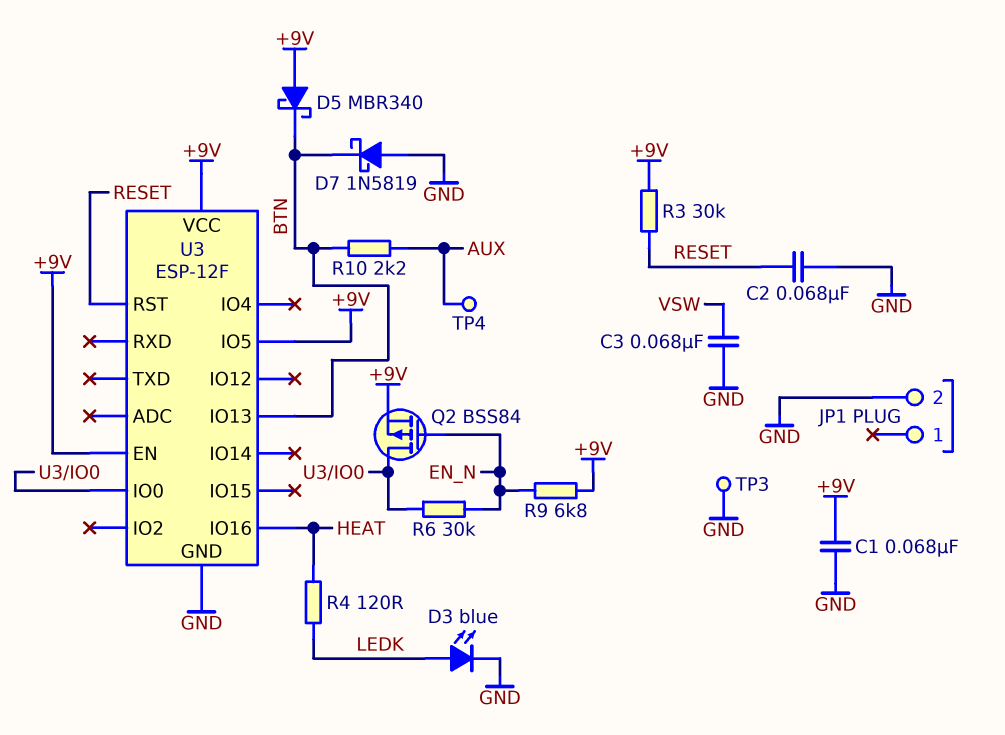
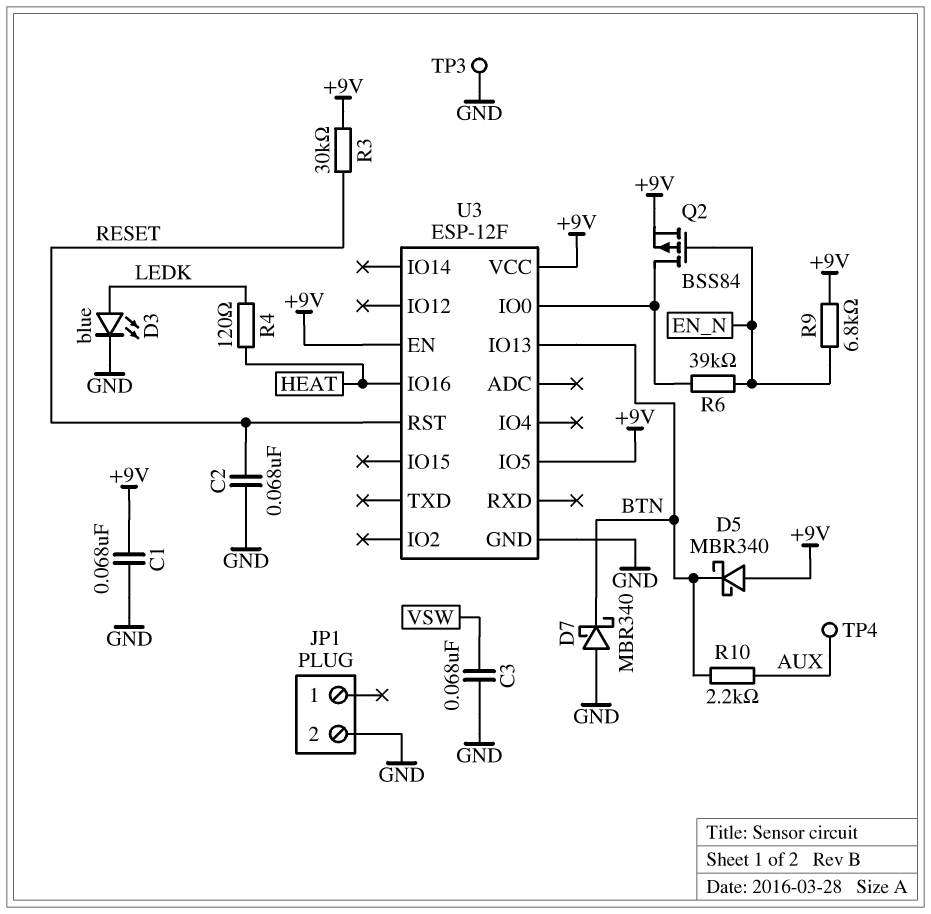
D7: schottky 1N5819 (A GND, K BTN) -> schottky MBR340 (A GND, K BTN)
R6: 30k (EN_N, U3/IO0) -> 39k (EN_N, U3/IO0)

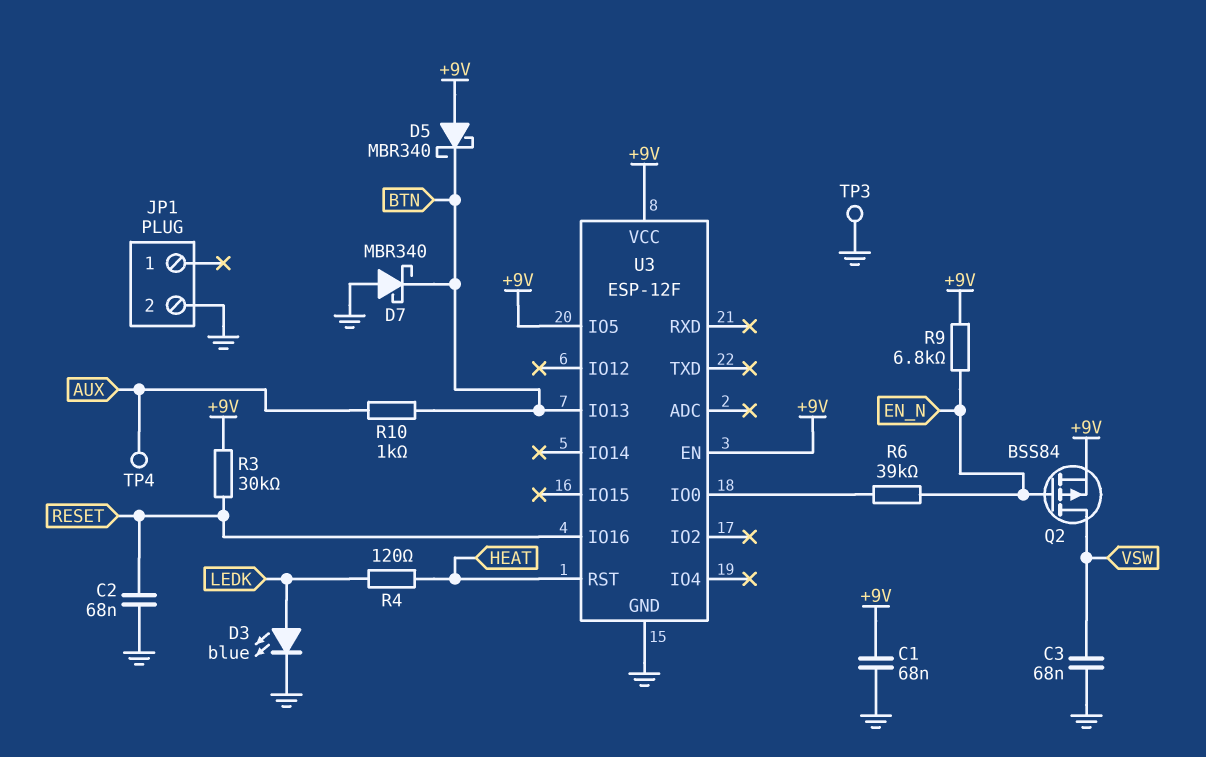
Q2: PMOS BSS84 (G EN_N, D U3/IO0, S +9V) -> PMOS BSS84 (G EN_N, D VSW, S +9V)
R10: 2.2k (AUX, BTN) -> 1k (AUX, BTN)
U3 pin IO16: HEAT -> RESET
U3 pin RST: RESET -> HEAT

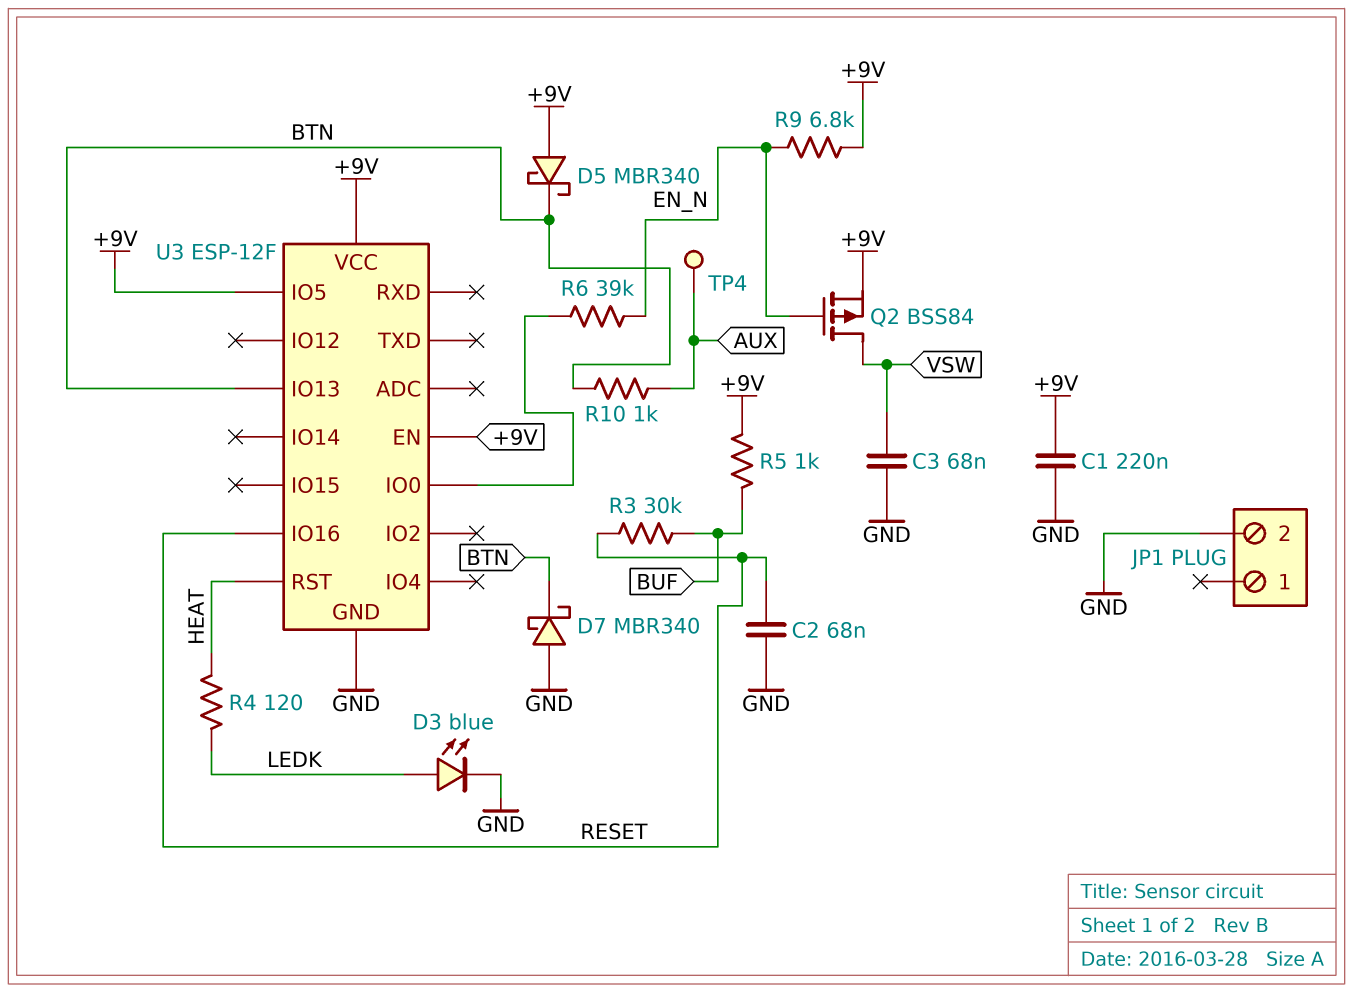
C1: 68nF (+9V, GND) -> 220nF (+9V, GND)
R3: 30k (+9V, RESET) -> 30k (BUF, RESET)
R5: none -> 1k (+9V, BUF)
TP3: test point (GND) -> none

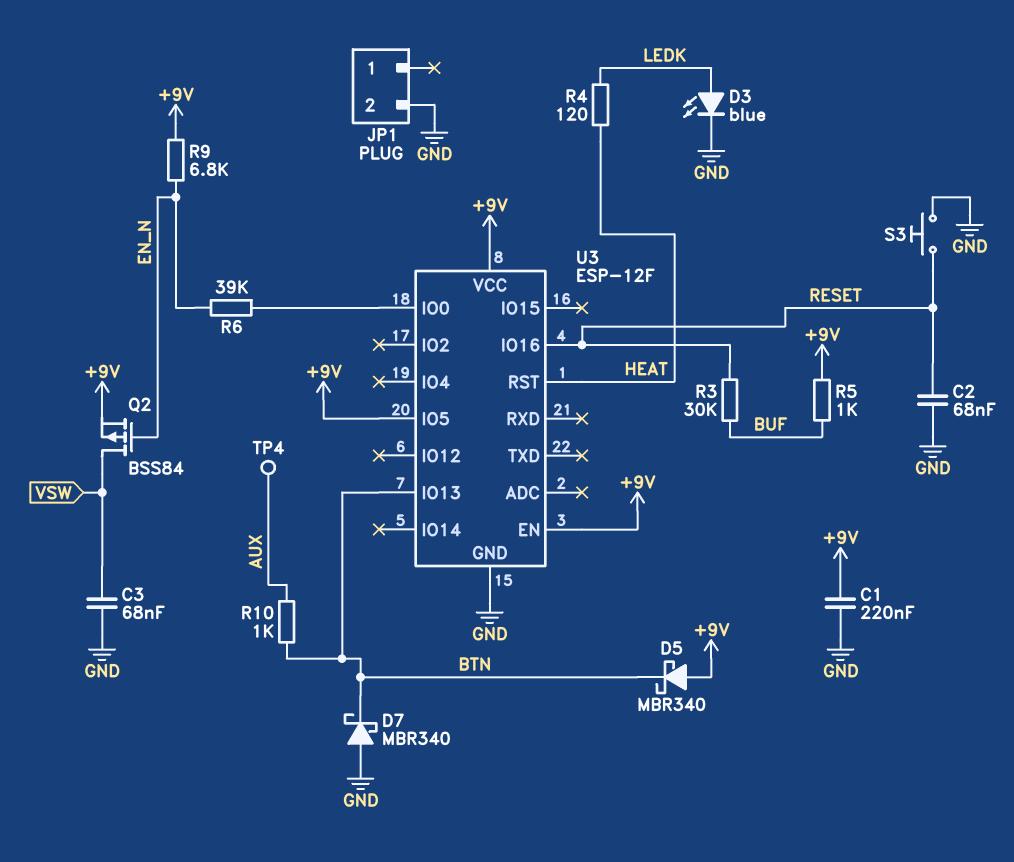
S3: none -> button (GND, RESET)

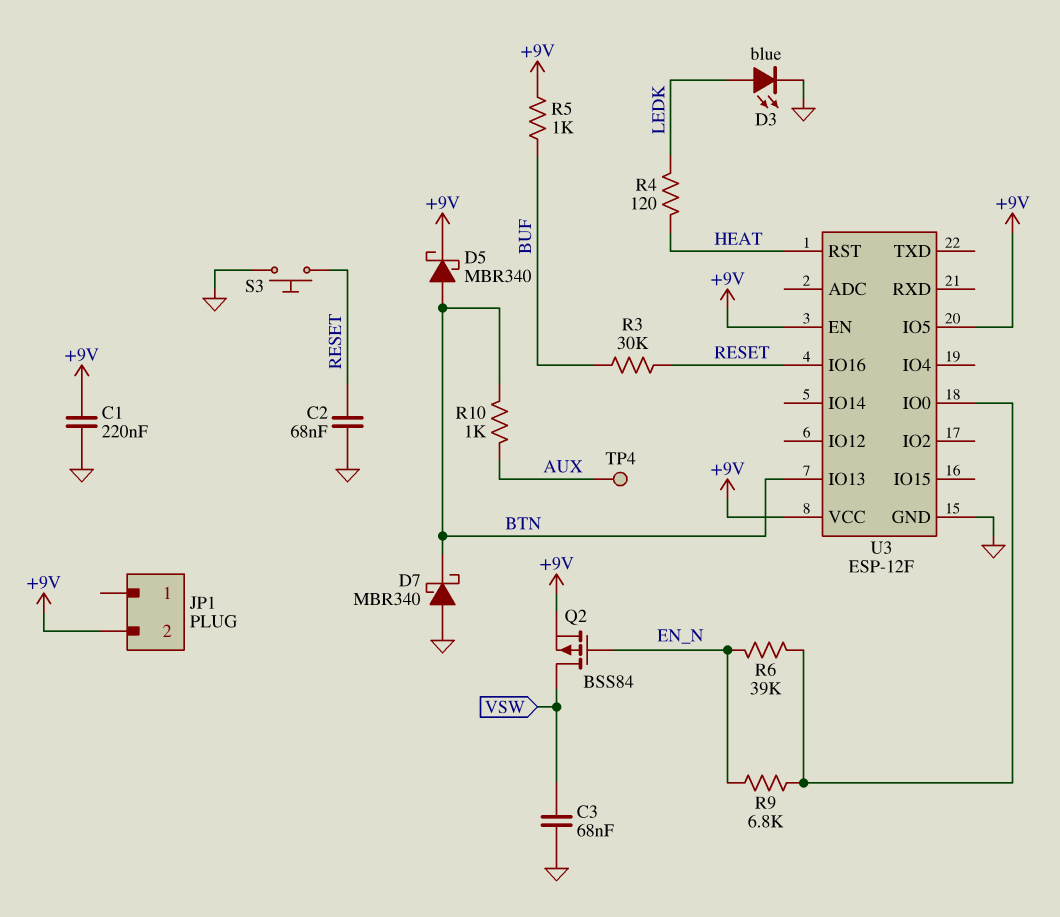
D5: schottky MBR340 (A +9V, K BTN) -> schottky MBR340 (A BTN, K +9V)
JP1 pin 2: GND -> +9V
R9: 6.8k (+9V, EN_N) -> 6.8k (EN_N, U3/IO0)

